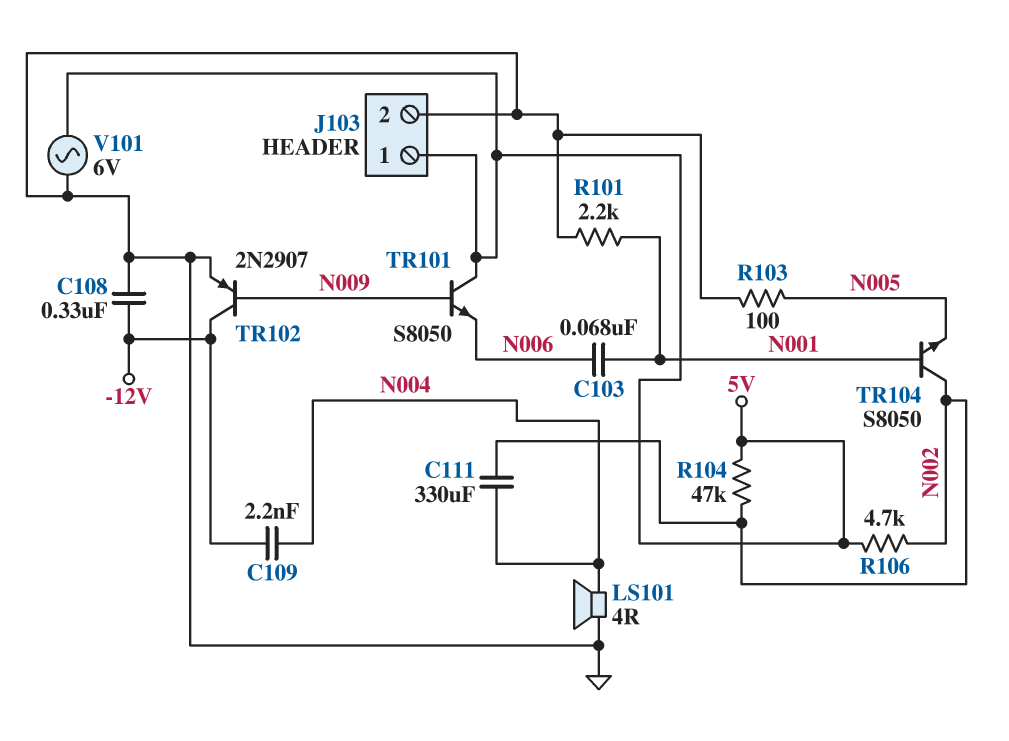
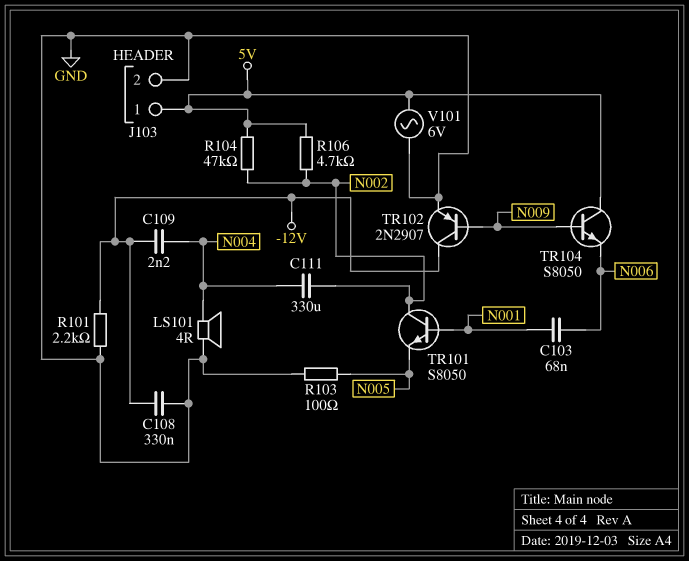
R101: 2.2k (GND, N001) -> 2.2k (-12V, GND)
TR101: NPN S8050 (B N009, C 5V, E N006) -> NPN S8050 (B N001, C N002, E N005)
TR104: NPN S8050 (B N001, C N002, E N005) -> NPN S8050 (B N009, C 5V, E N006)

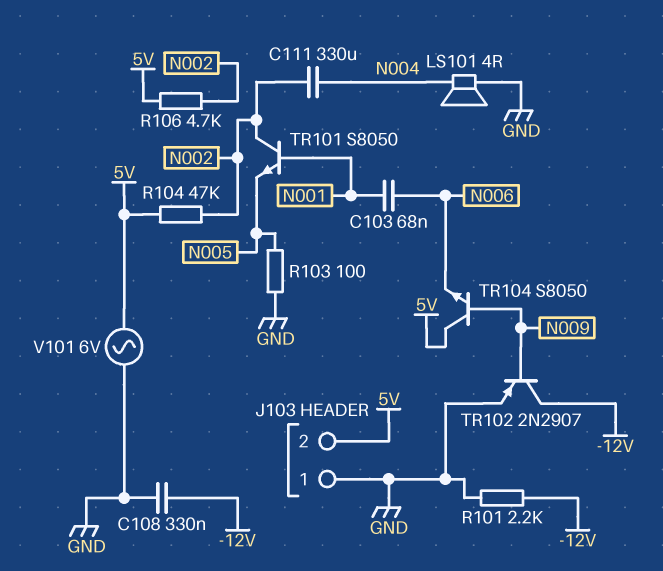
C109: 2.2nF (-12V, N004) -> none
J103 pin 1: 5V -> GND
J103 pin 2: GND -> 5V

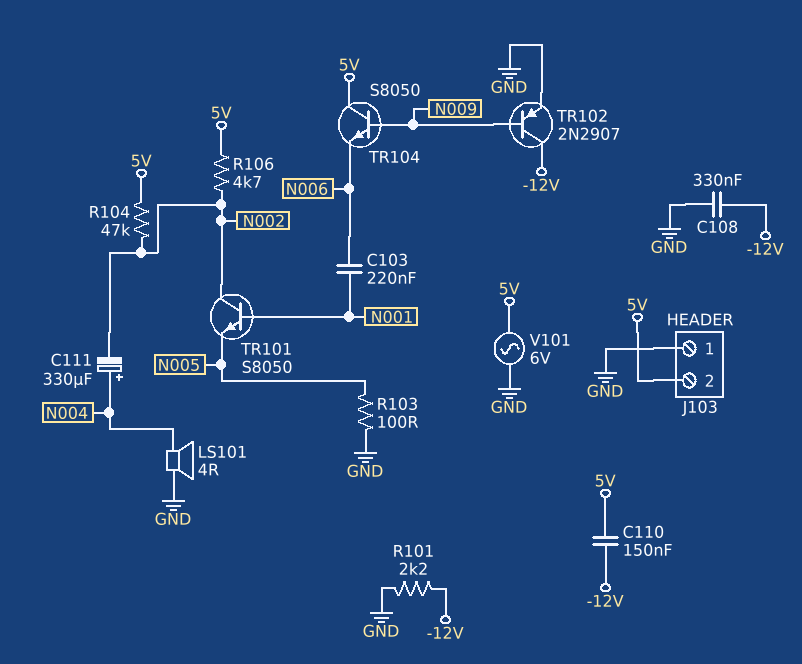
C103: 68nF (N001, N006) -> 220nF (N001, N006)
C110: none -> 150nF (-12V, 5V)
C111: 330uF (N002, N004) -> 330uF (plus N004, minus N002)

